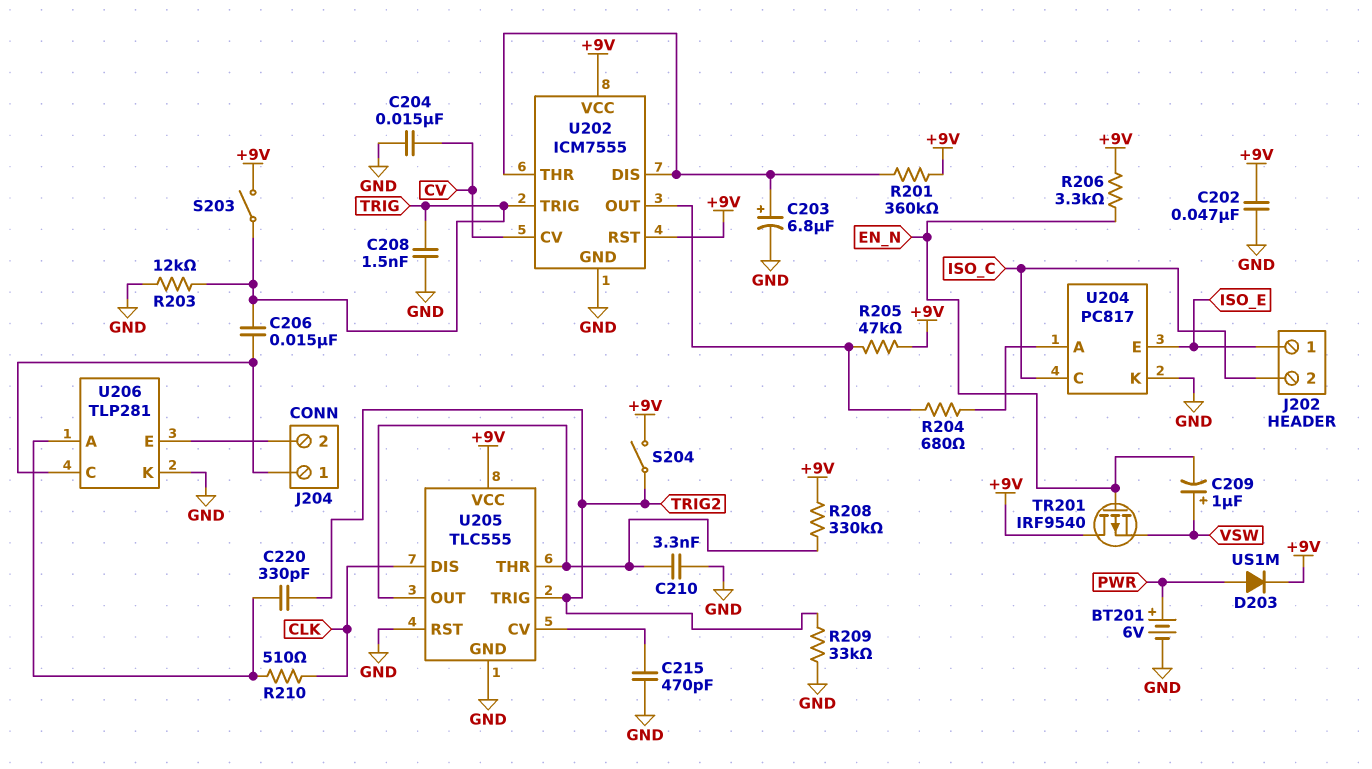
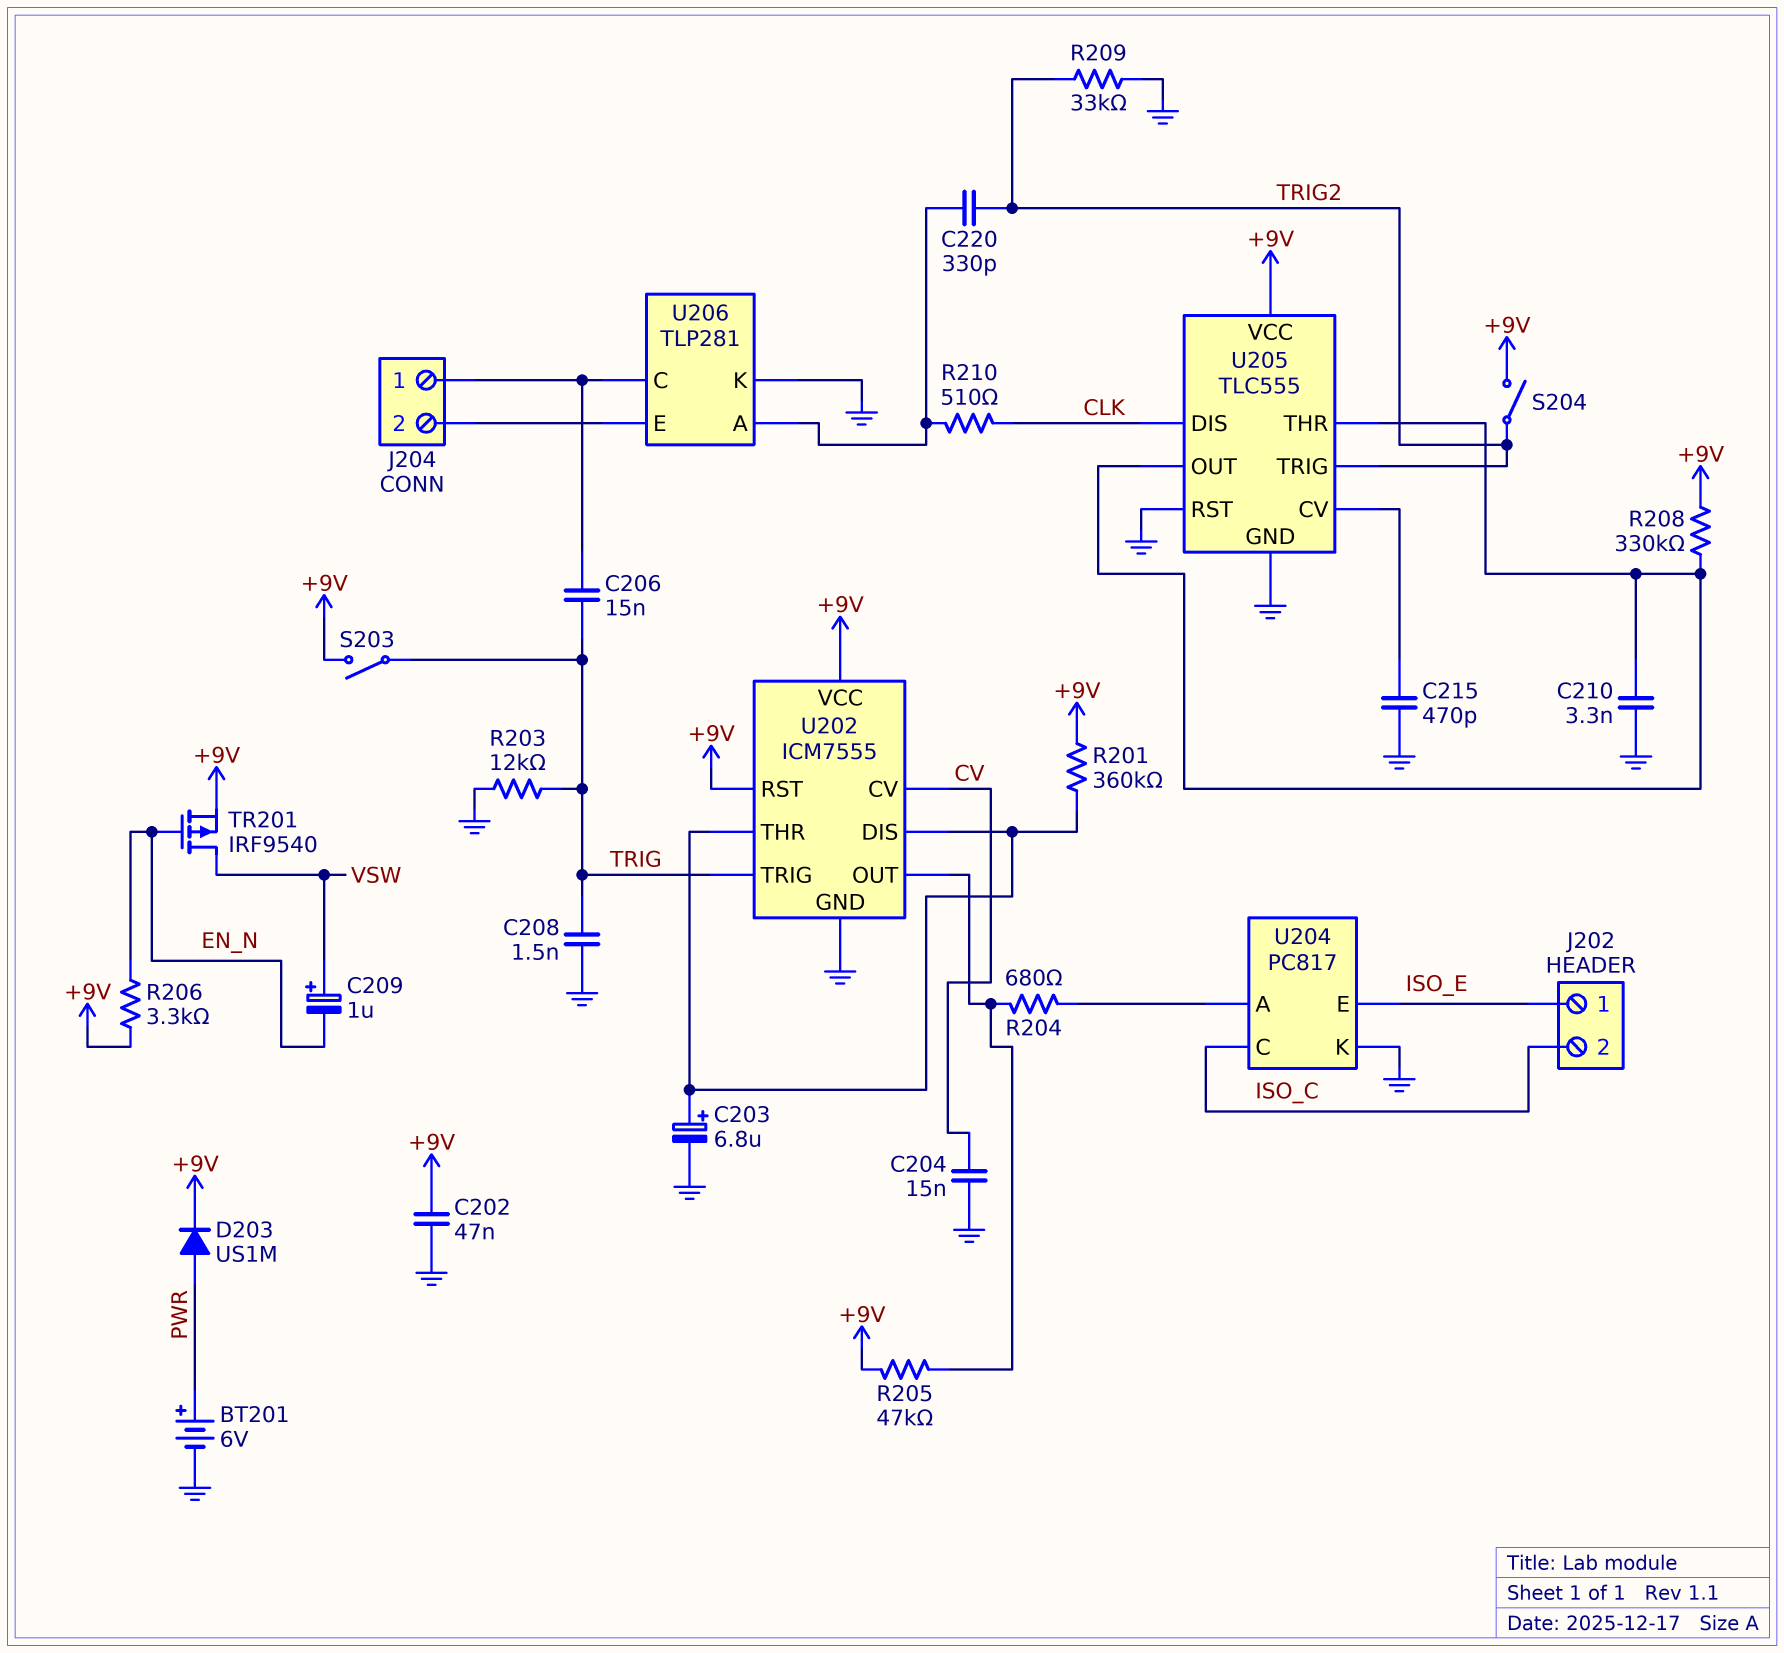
TR201: PMOS IRF9540 (G EN_N, D +9V, S VSW) -> PMOS IRF9540 (G EN_N, D VSW, S +9V)

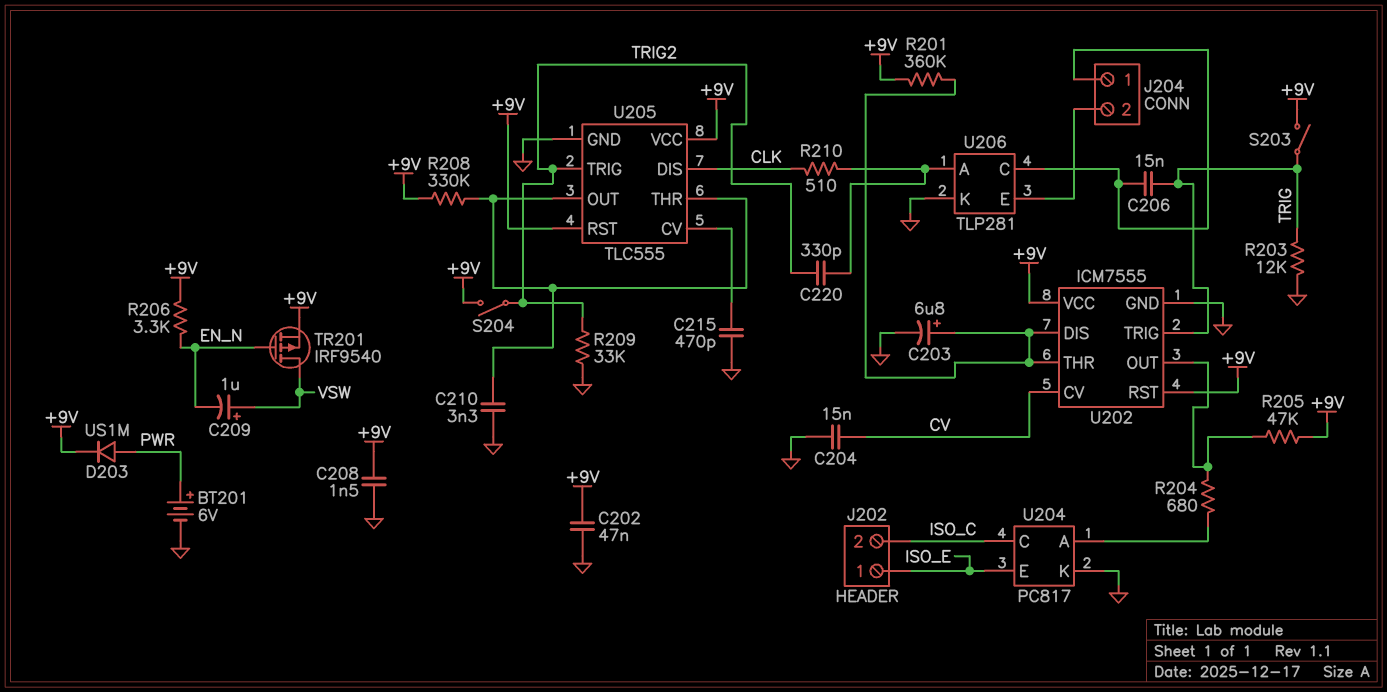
C208: 1.5nF (GND, TRIG) -> 1.5nF (+9V, GND)
U205 pin RST: GND -> +9V

